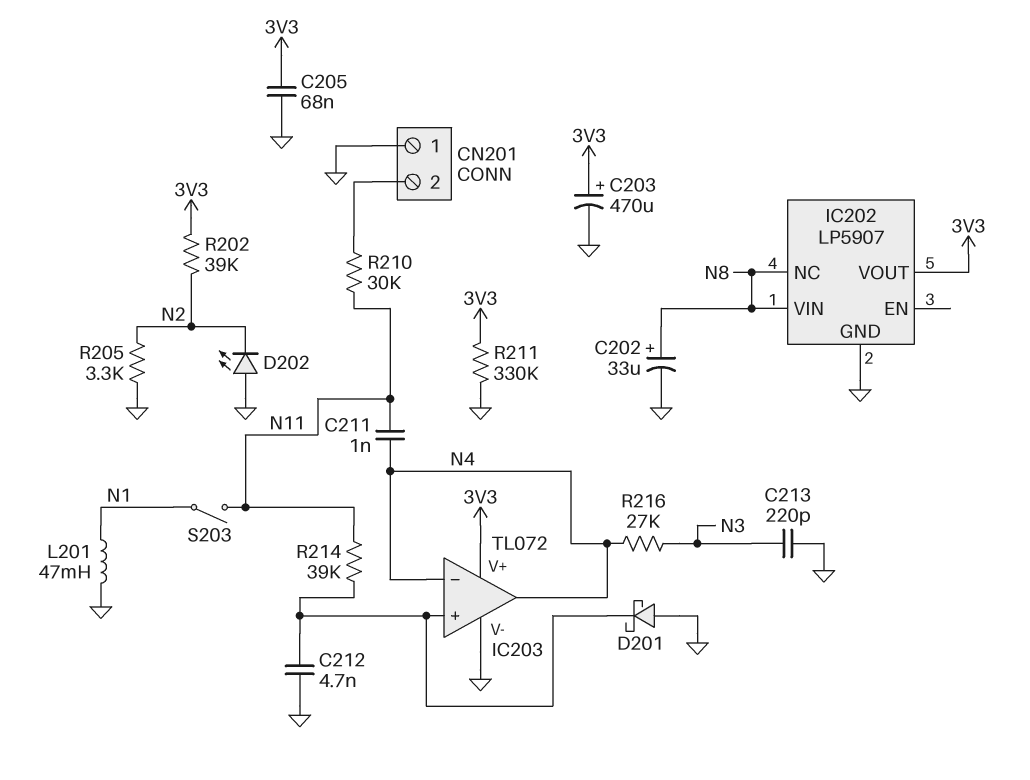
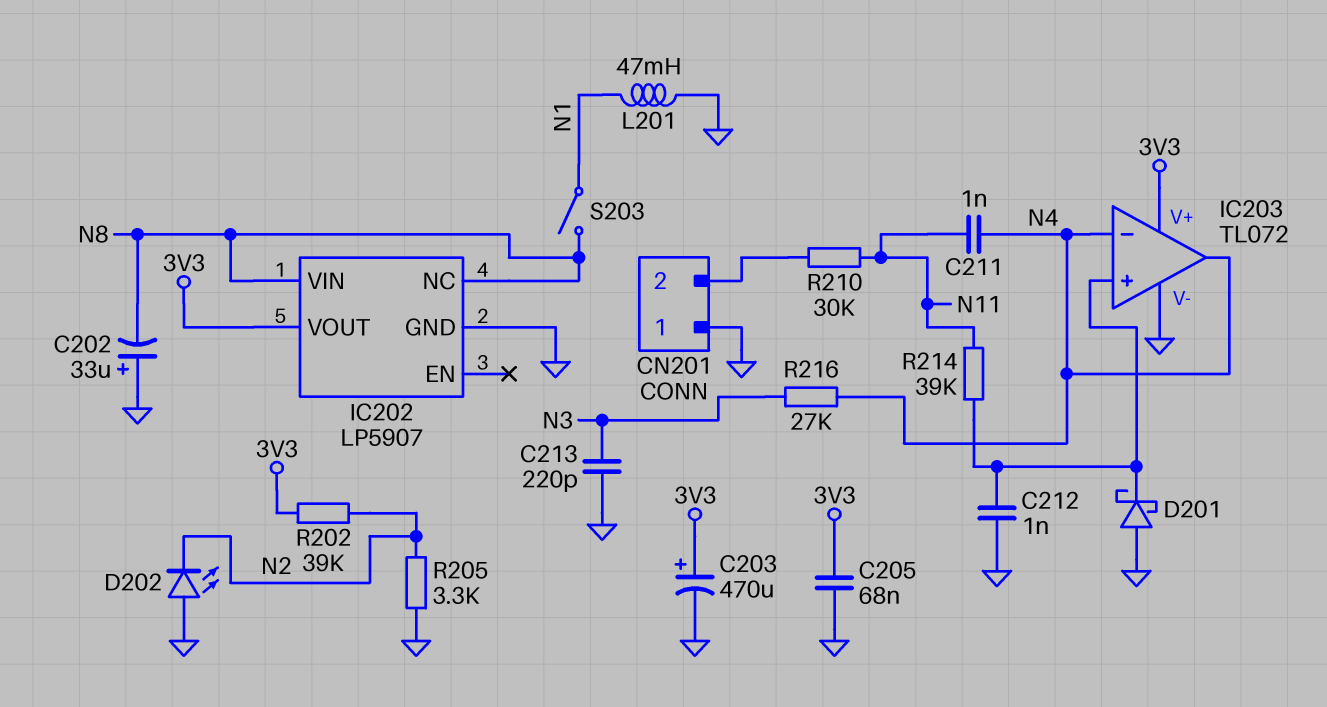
C202: 33uF (plus N8, minus GND) -> 33uF (plus GND, minus N8)
C212: 4.7nF (GND, IC203/in+) -> 1nF (GND, IC203/in+)
R211: 330k (3V3, GND) -> none
S203: switch (N1, N11) -> switch (N1, N8)

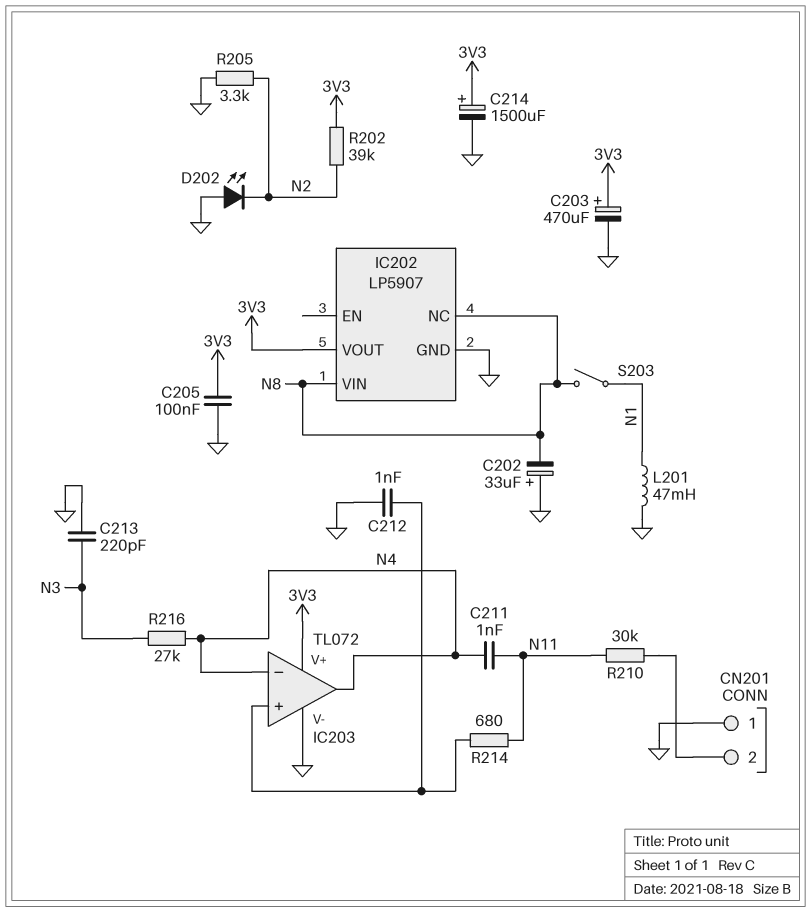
C205: 68nF (3V3, GND) -> 100nF (3V3, GND)
C214: none -> 1500uF (plus 3V3, minus GND)
D201: schottky (A GND, K IC203/in+) -> none
R214: 39k (IC203/in+, N11) -> 680 (IC203/in+, N11)

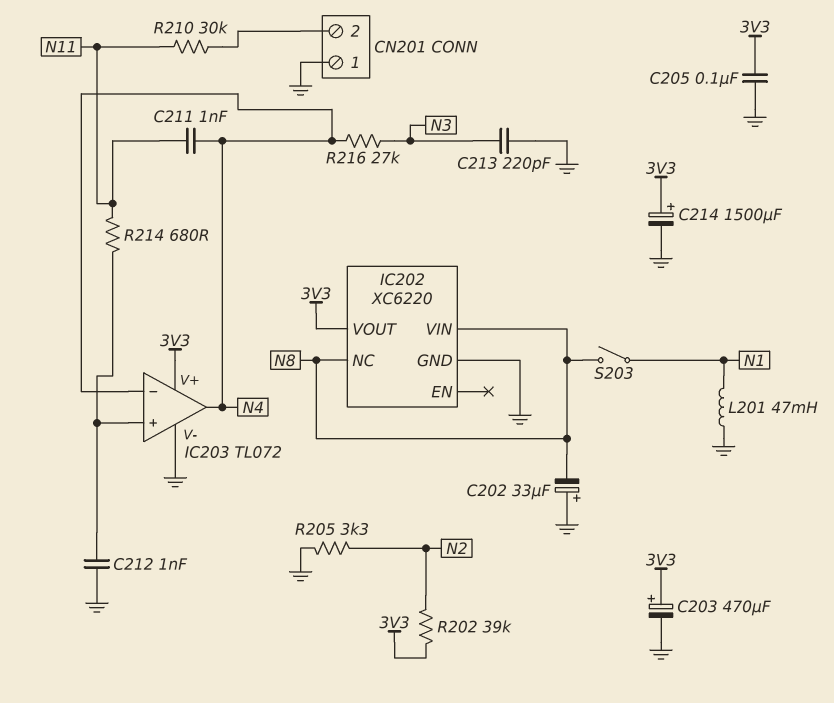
D202: LED (A GND, K N2) -> none
IC202: LP5907 -> XC6220

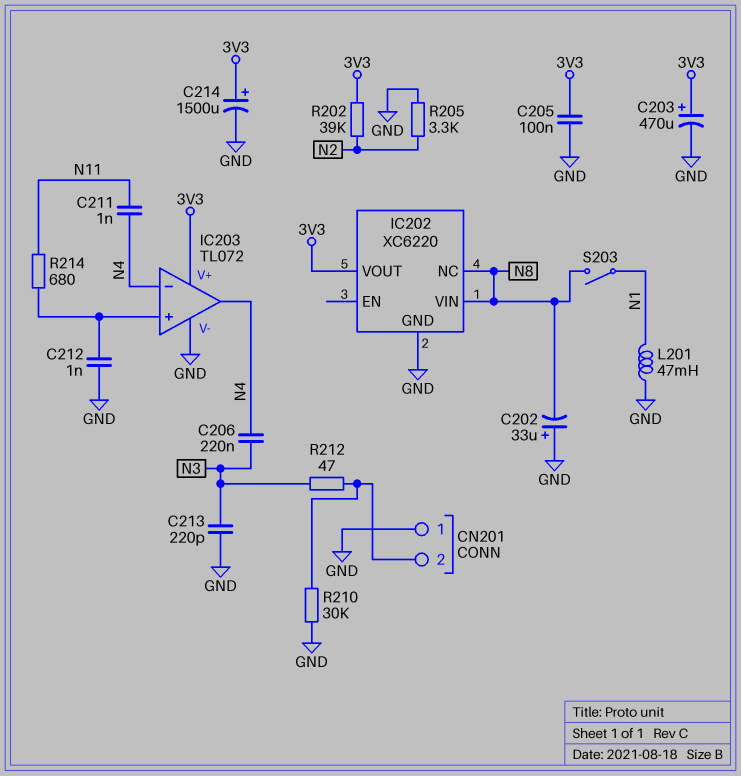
C206: none -> 220nF (N3, N4)
R210: 30k (CN201/2, N11) -> 30k (CN201/2, GND)
R212: none -> 47 (CN201/2, N3)
R216: 27k (N3, N4) -> none

